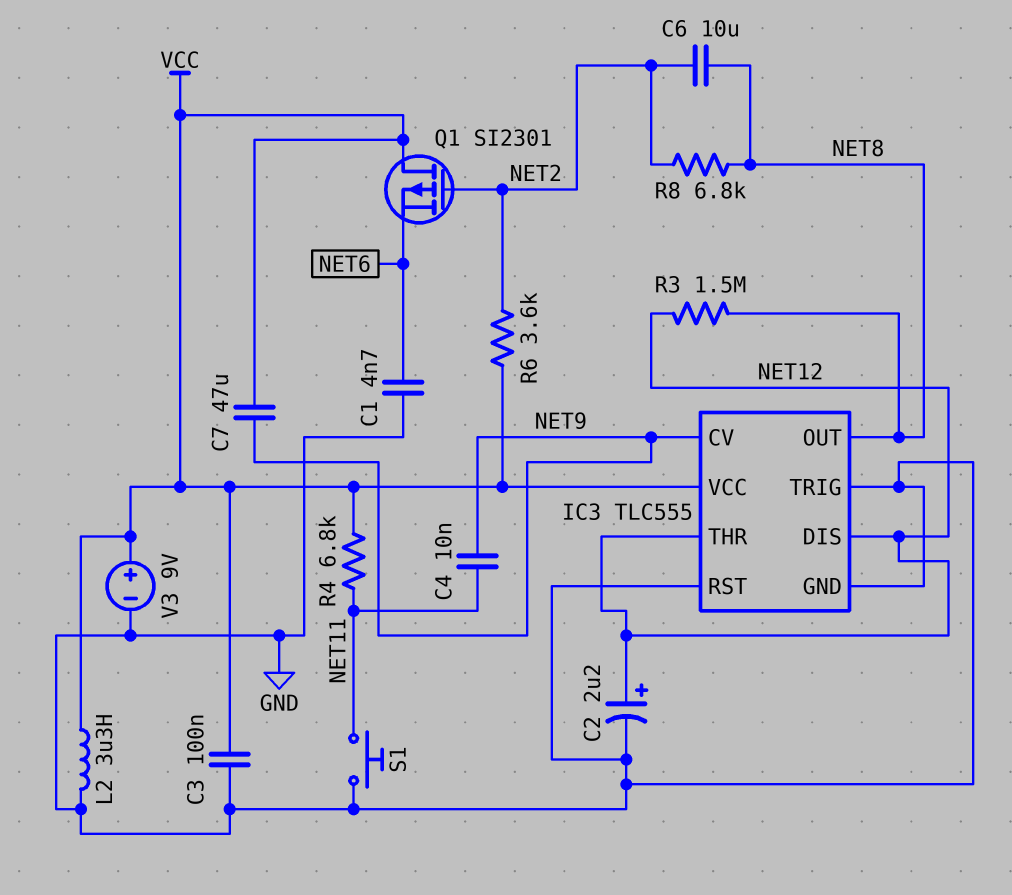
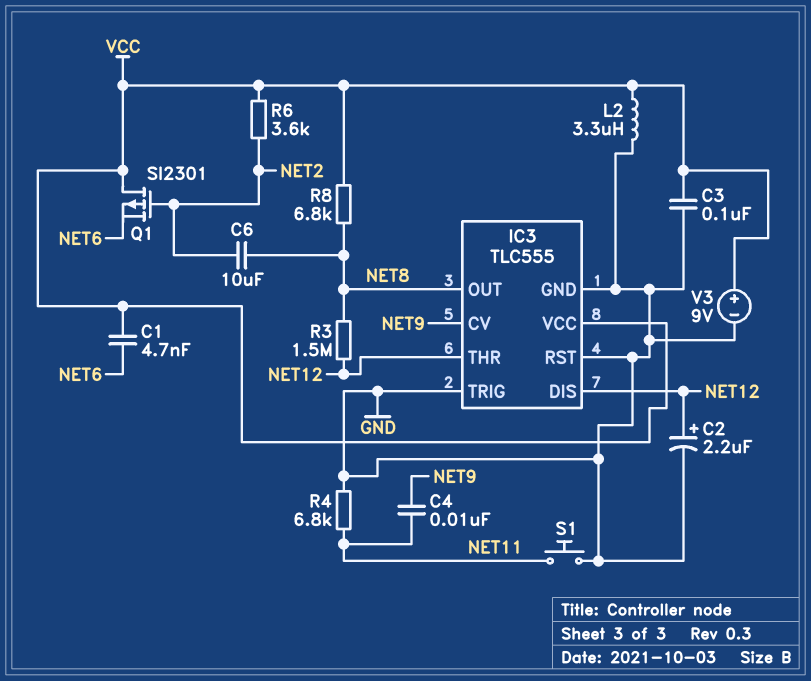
C1: 4.7nF (GND, NET6) -> 4.7nF (NET6, VCC)
C7: 47uF (NET9, VCC) -> none
R4: 6.8k (NET11, VCC) -> 6.8k (GND, NET11)
R8: 6.8k (NET2, NET8) -> 6.8k (NET8, VCC)

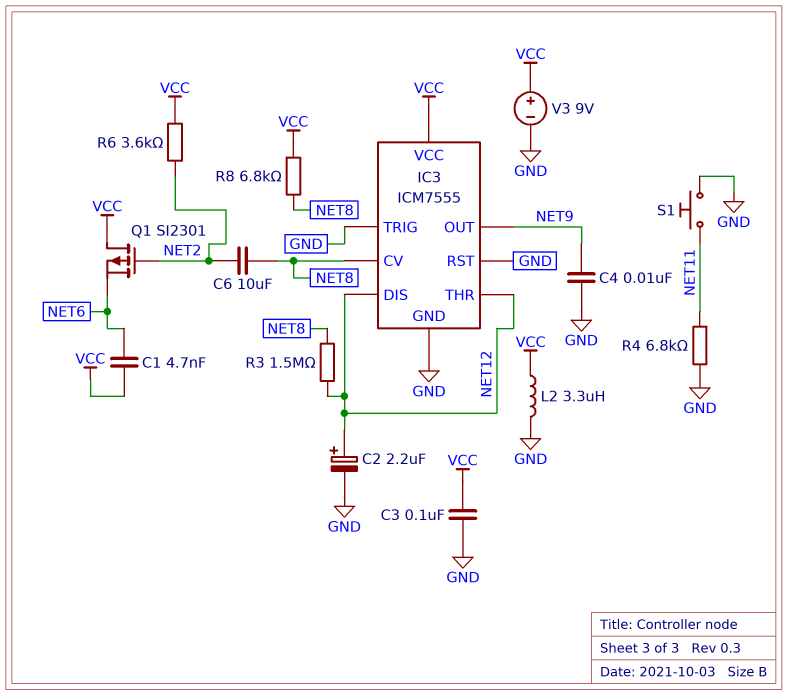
C4: 10nF (NET9, NET11) -> 10nF (GND, NET9)
IC3: TLC555 -> ICM7555
IC3 pin CV: NET9 -> NET8
IC3 pin OUT: NET8 -> NET9

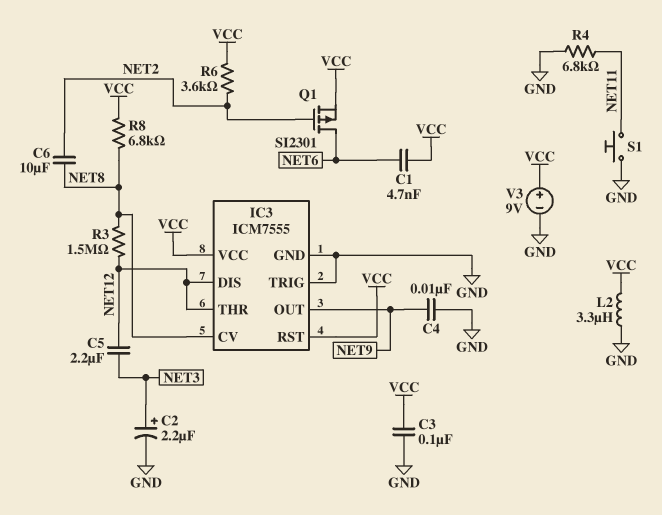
C2: 2.2uF (plus NET12, minus GND) -> 2.2uF (plus NET3, minus GND)
C5: none -> 2.2uF (NET3, NET12)
IC3 pin RST: GND -> VCC
Q1: PMOS SI2301 (G NET2, D VCC, S NET6) -> PMOS SI2301 (G NET2, D NET6, S VCC)

